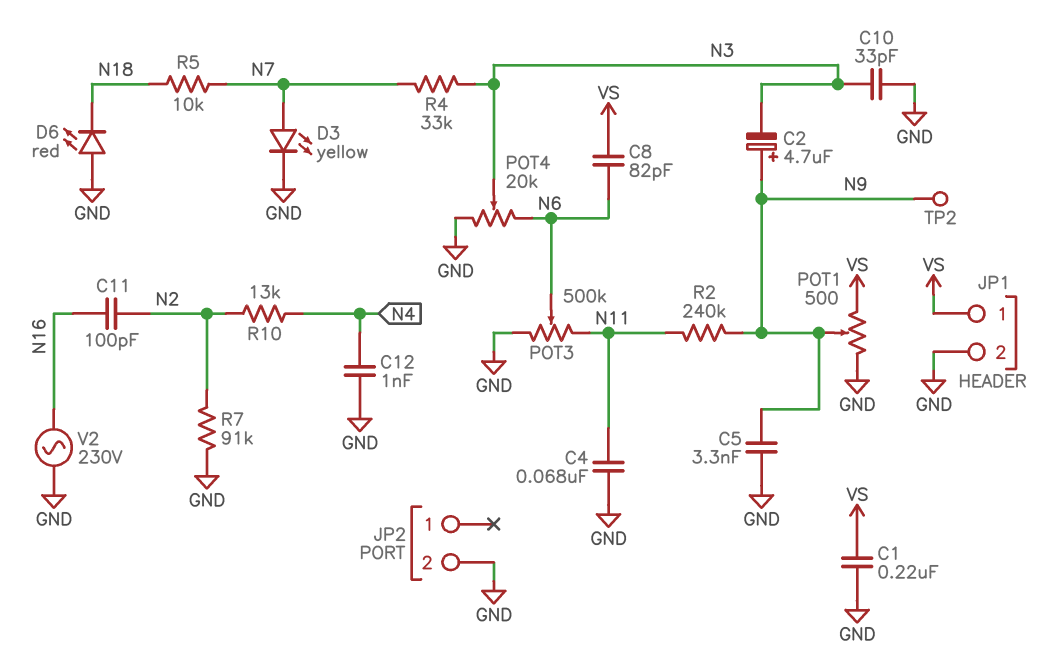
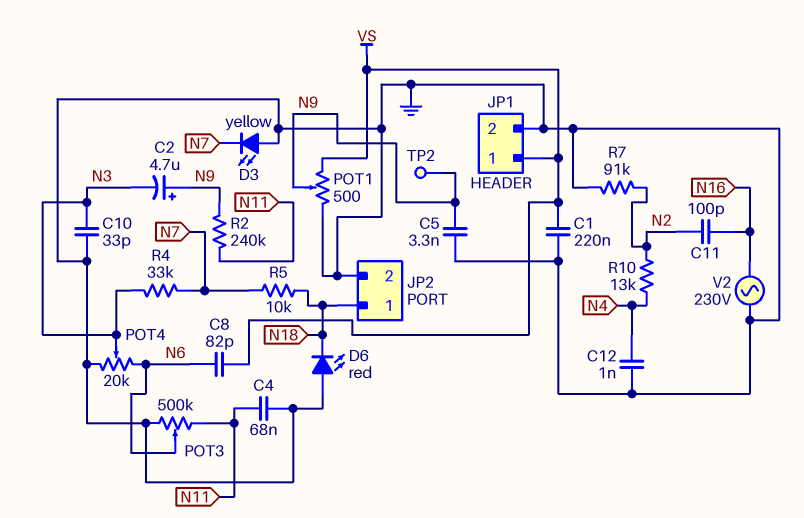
D3: LED yellow (A N7, K GND) -> LED yellow (A GND, K N7)
JP2 pin 1: none -> N18

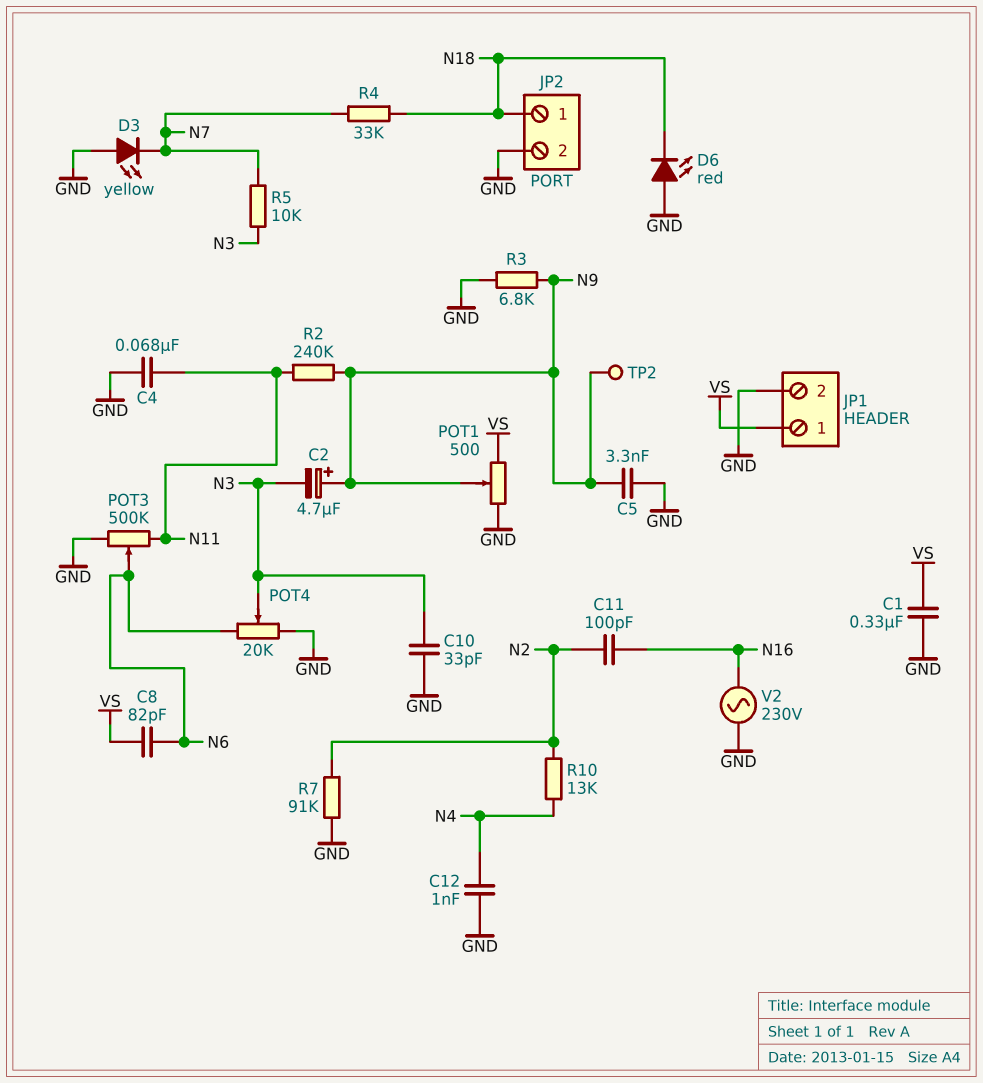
C1: 220nF (GND, VS) -> 330nF (GND, VS)
R3: none -> 6.8k (GND, N9)
R4: 33k (N3, N7) -> 33k (N7, N18)
R5: 10k (N7, N18) -> 10k (N3, N7)

